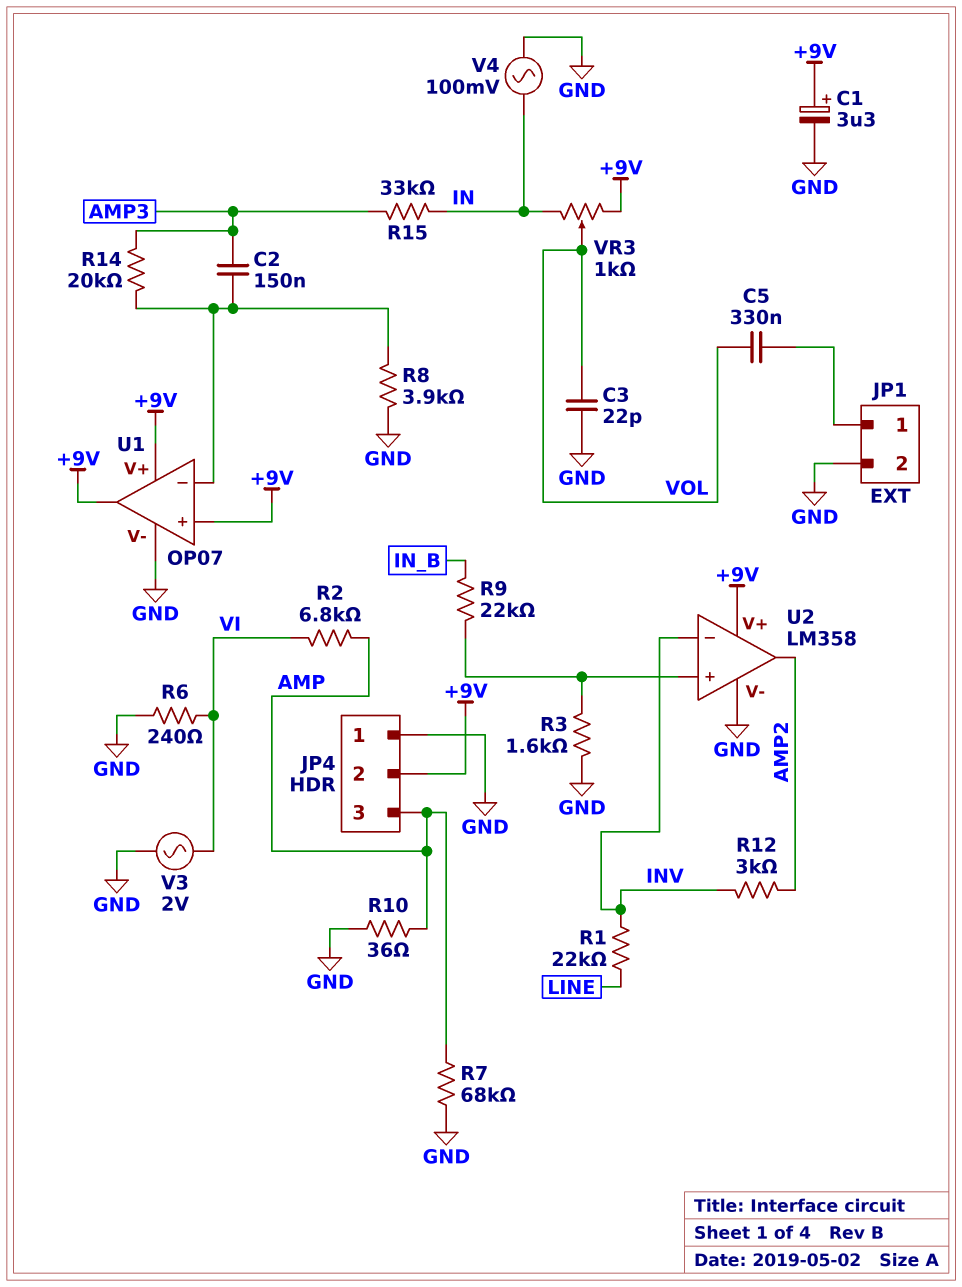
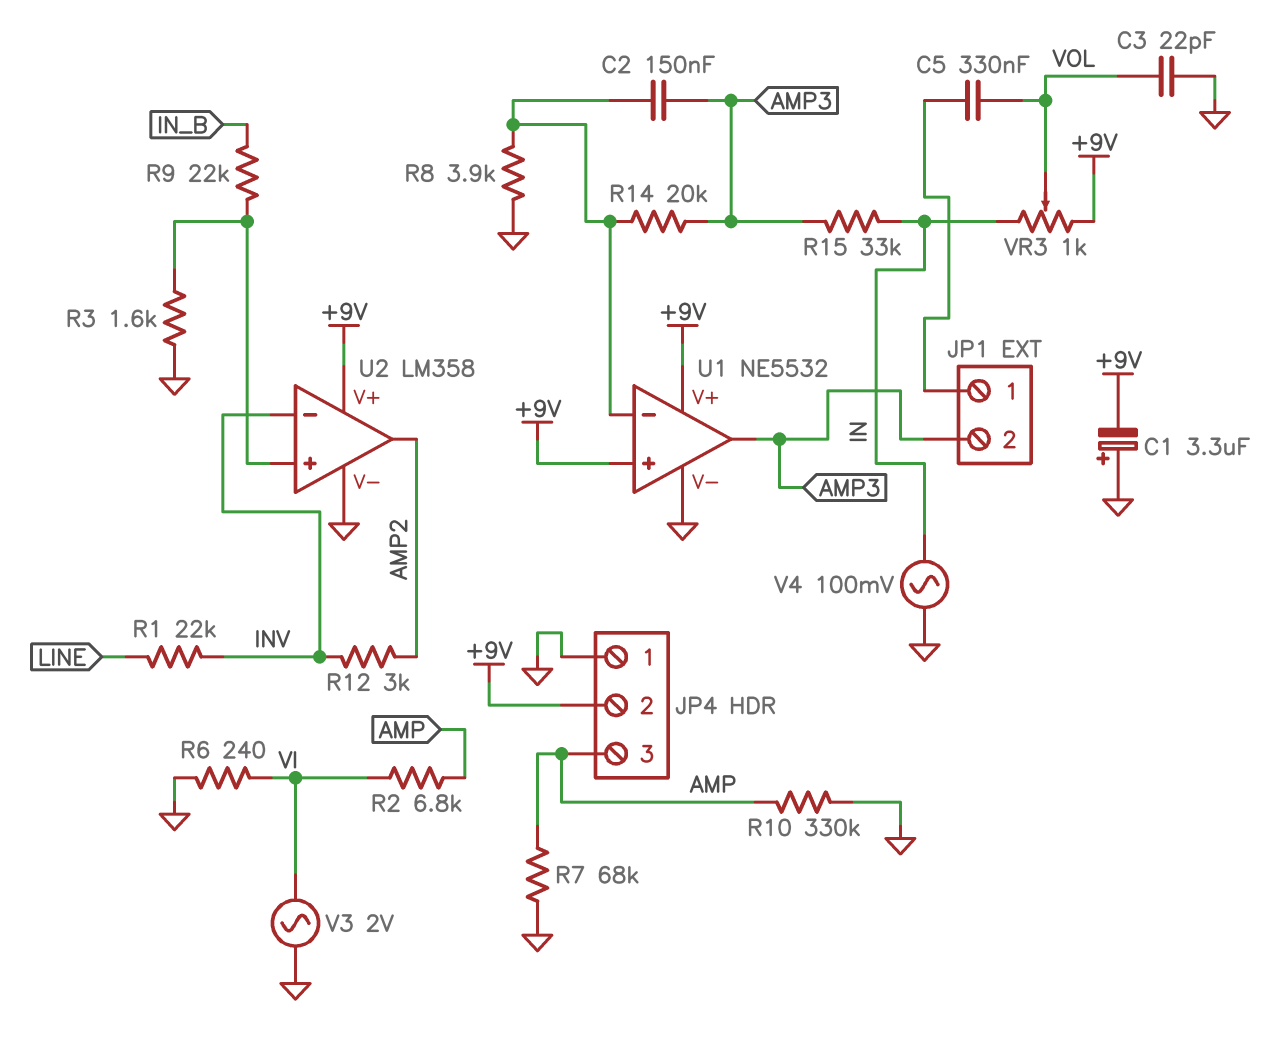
C1: 3.3uF (plus +9V, minus GND) -> 3.3uF (plus GND, minus +9V)
JP1 pin 2: GND -> AMP3
R10: 36 (AMP, GND) -> 330k (AMP, GND)
U1: OP07 -> NE5532
U1 pin out: +9V -> AMP3

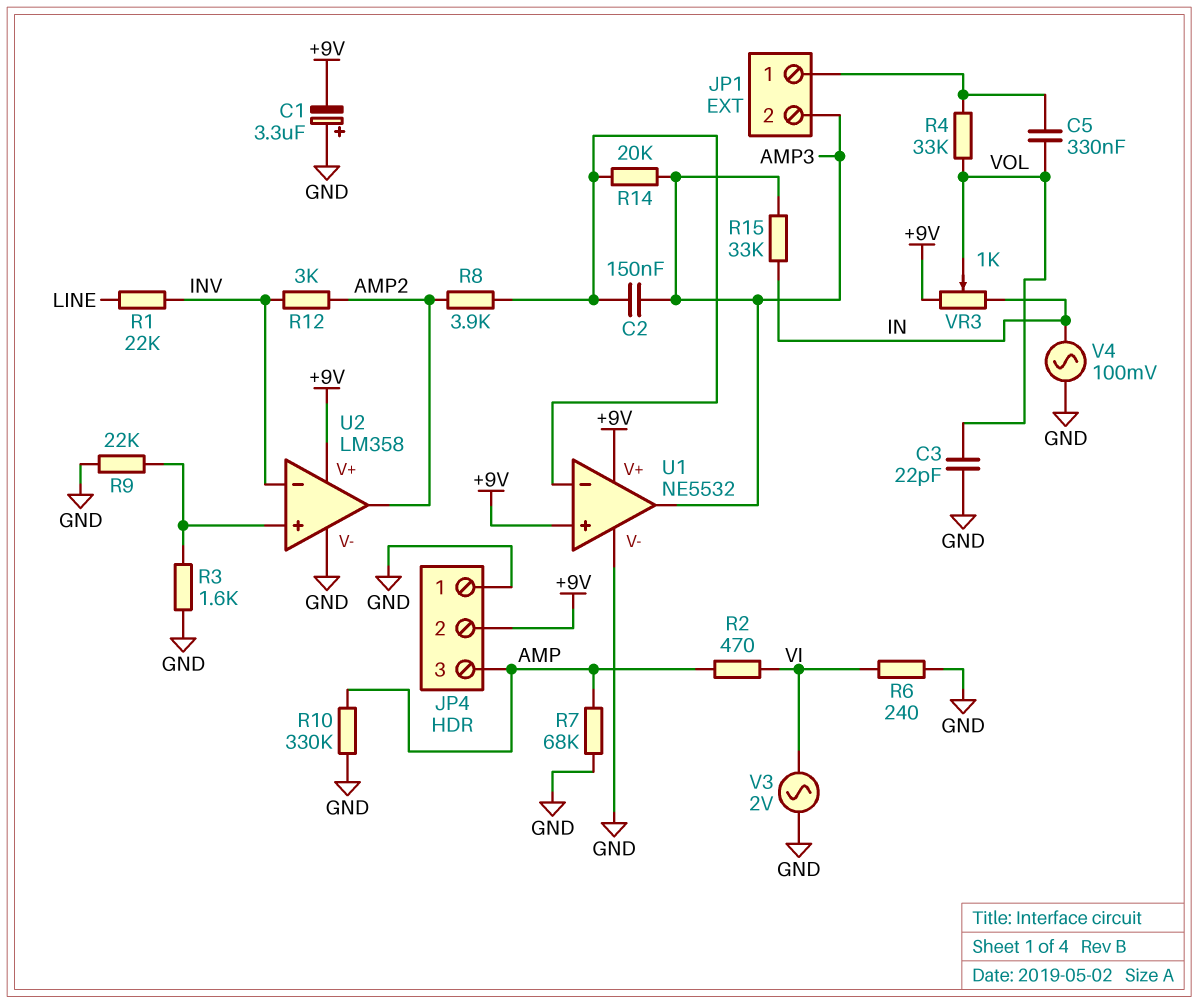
R2: 6.8k (AMP, VI) -> 470 (AMP, VI)
R4: none -> 33k (JP1/1, VOL)
R8: 3.9k (GND, U1/in-) -> 3.9k (AMP2, U1/in-)
R9: 22k (IN_B, U2/in+) -> 22k (GND, U2/in+)

